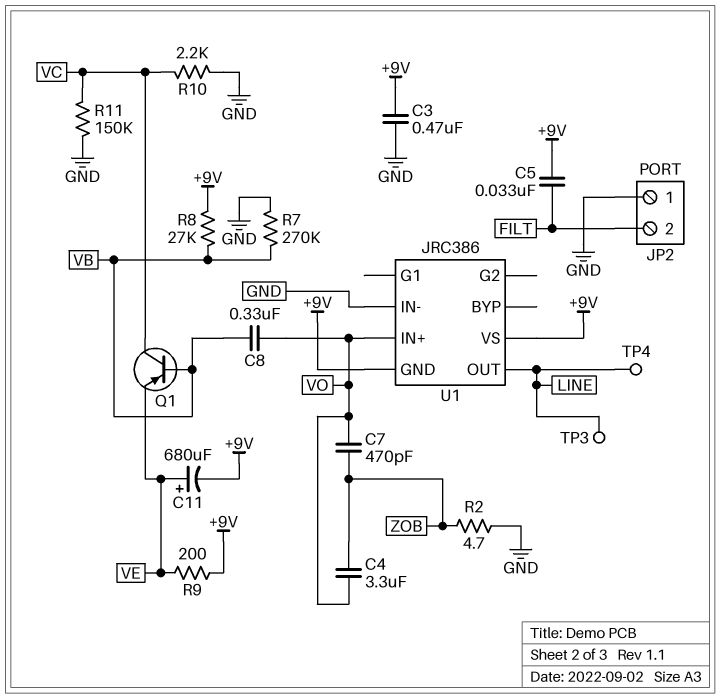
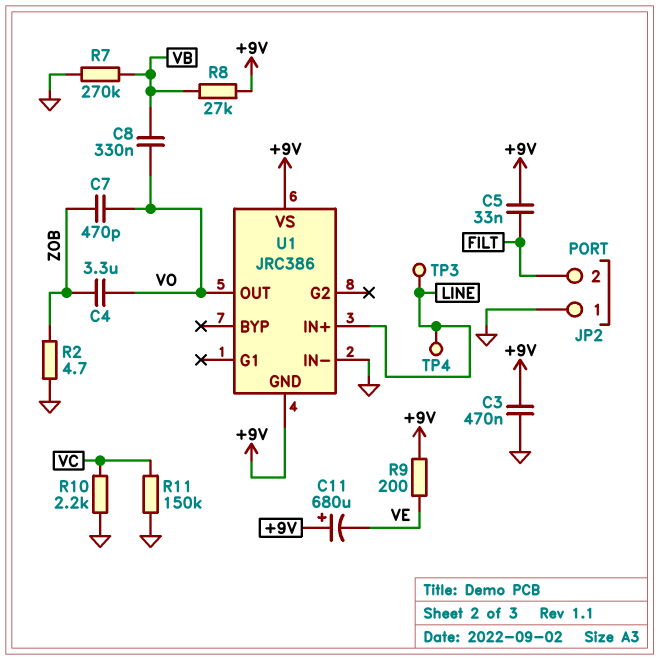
C11: 680uF (plus VE, minus +9V) -> 680uF (plus +9V, minus VE)
Q1: PNP (B VB, C VC, E VE) -> none
U1 pin IN+: VO -> LINE
U1 pin OUT: LINE -> VO

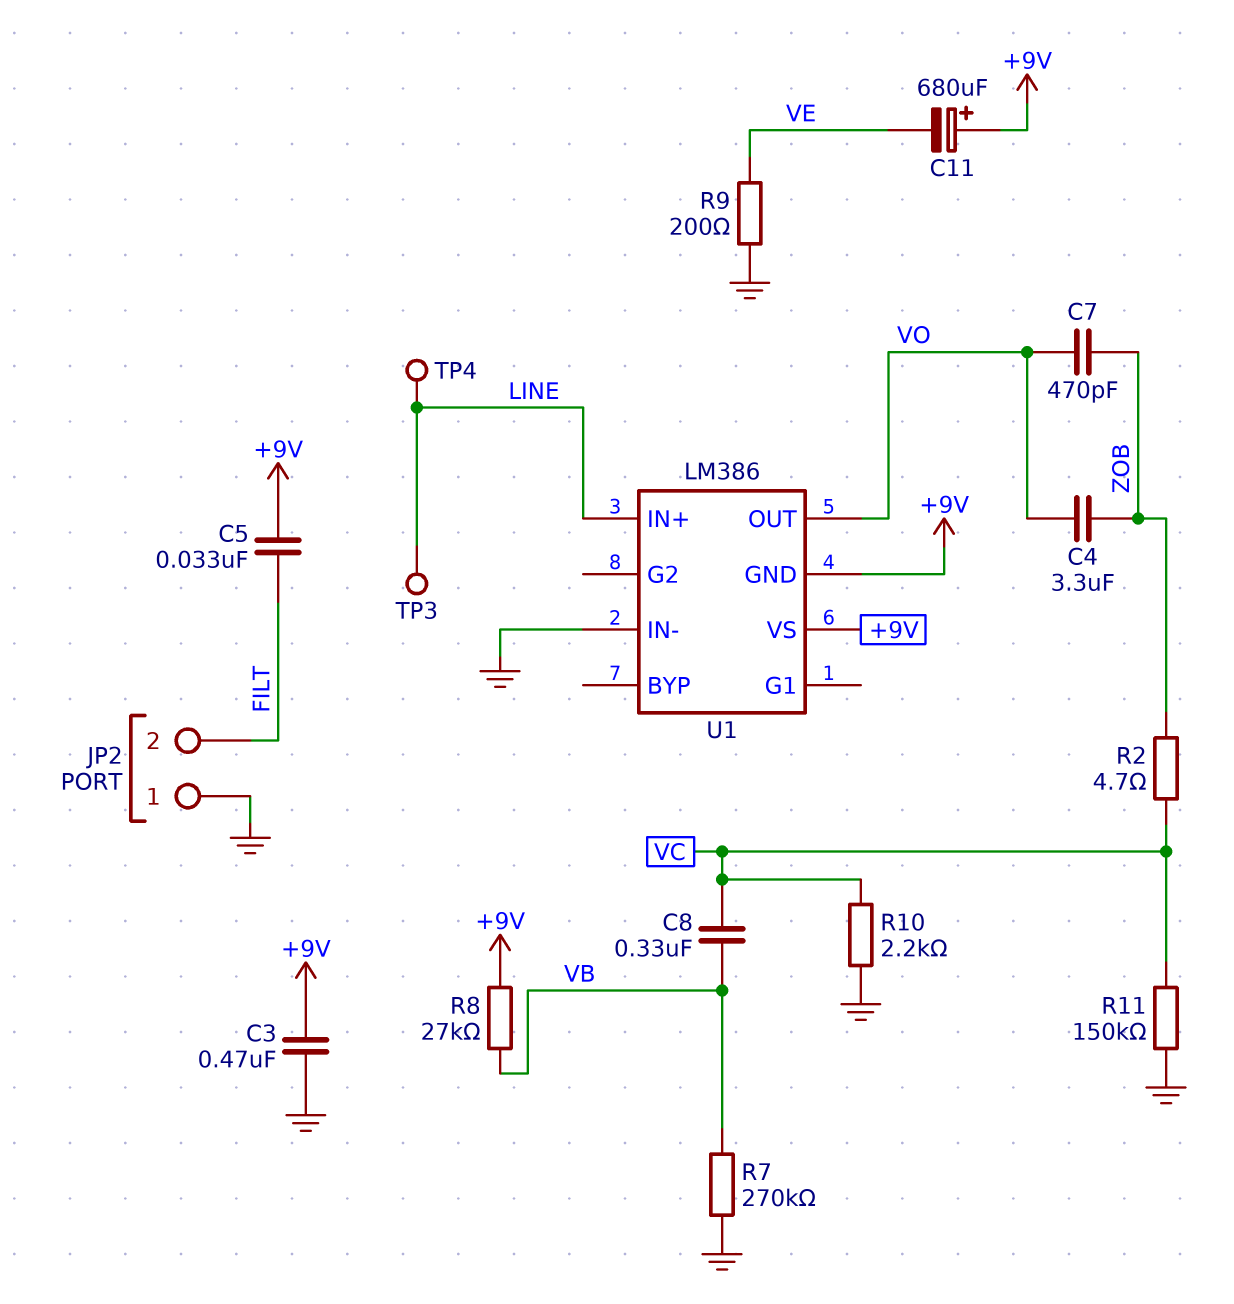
C8: 330nF (VB, VO) -> 330nF (VB, VC)
R2: 4.7 (GND, ZOB) -> 4.7 (VC, ZOB)
R9: 200 (+9V, VE) -> 200 (GND, VE)
U1: JRC386 -> LM386

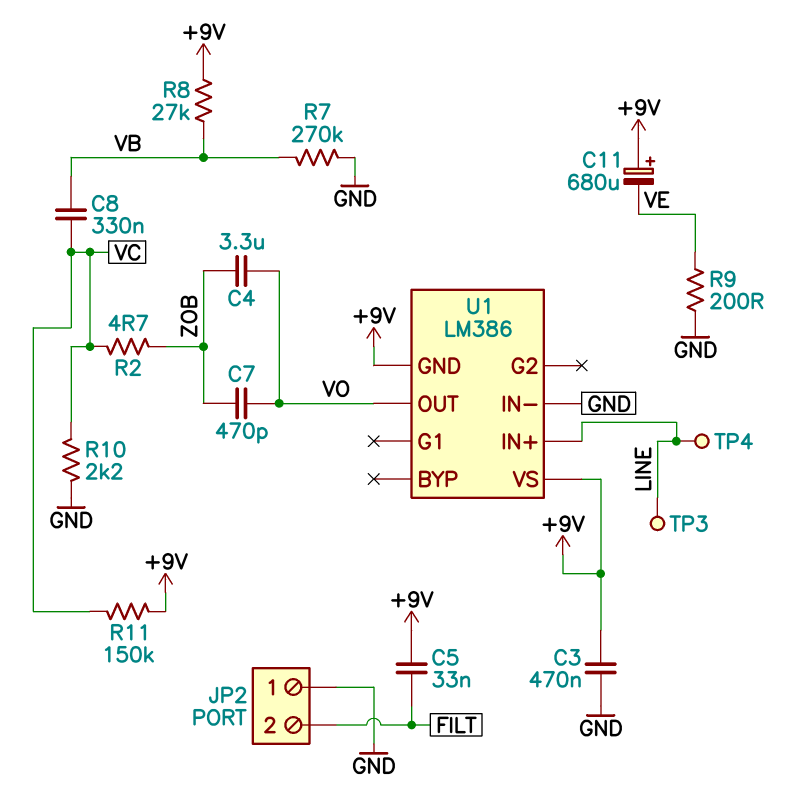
R11: 150k (GND, VC) -> 150k (+9V, VC)

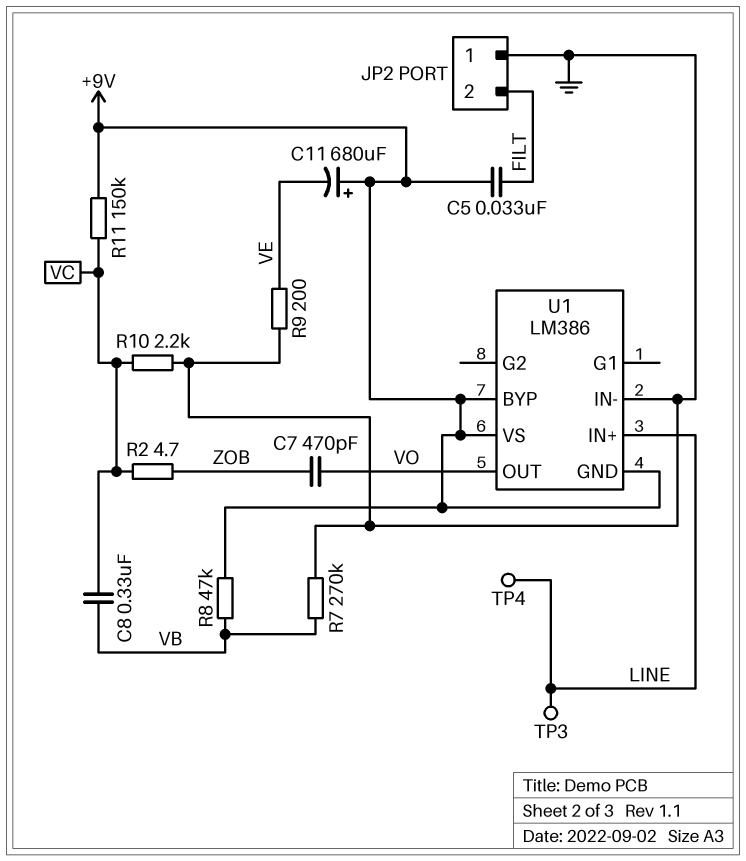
C3: 470nF (+9V, GND) -> none
C4: 3.3uF (VO, ZOB) -> none
R8: 27k (+9V, VB) -> 47k (+9V, VB)
U1 pin BYP: none -> +9V

